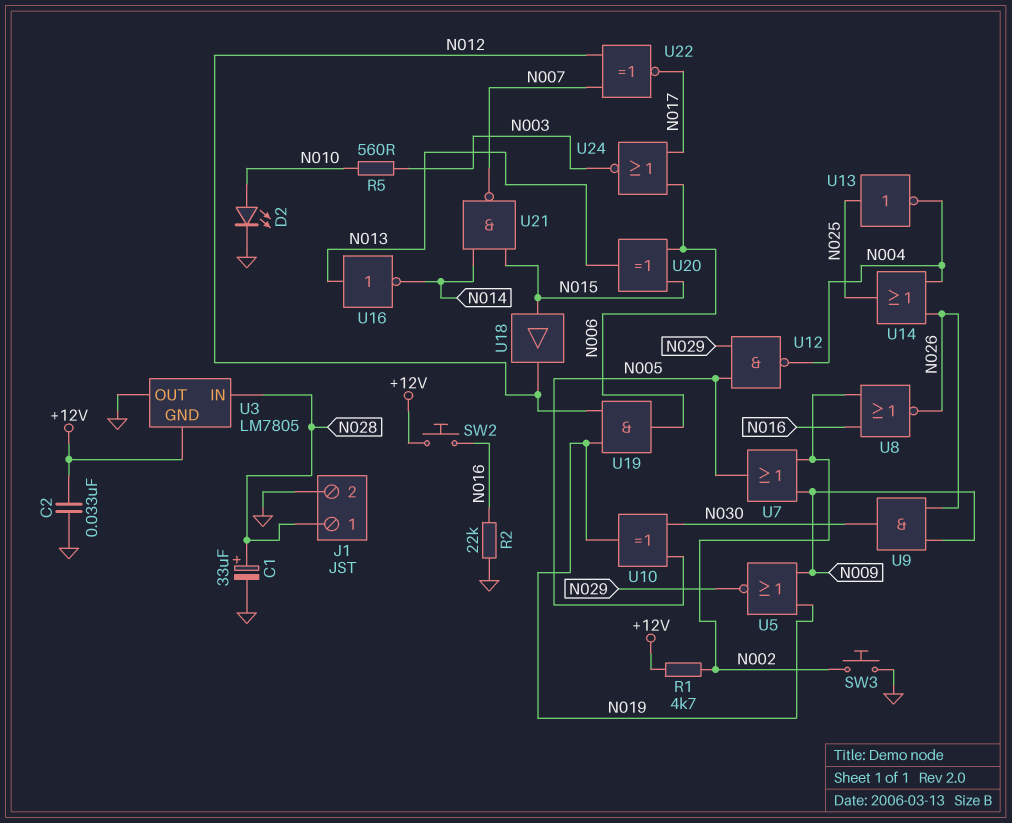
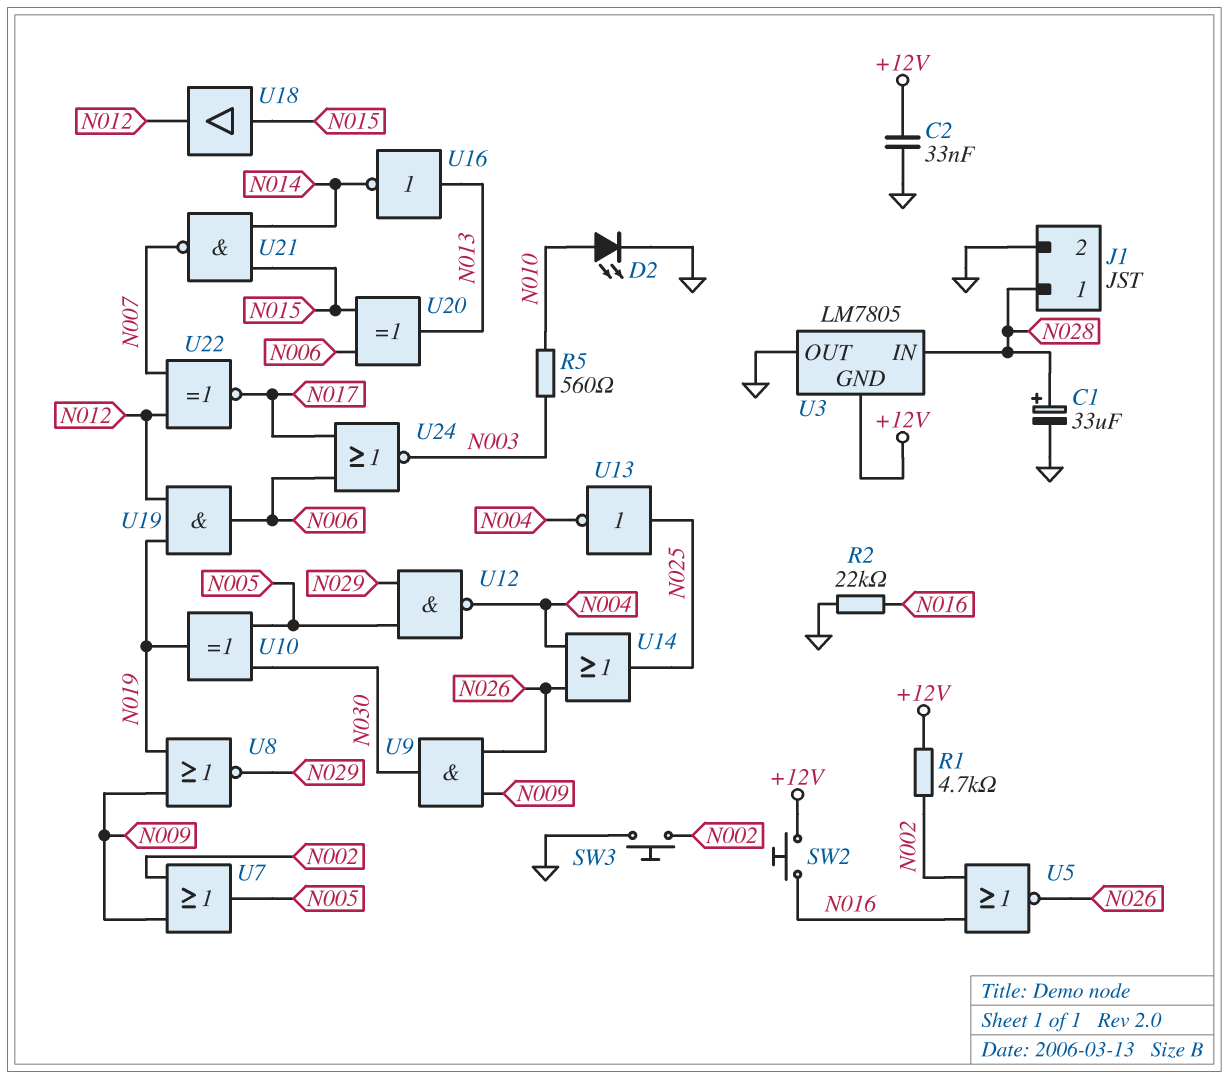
U5: NOR (in N009, in N019, out N029) -> NOR (in N002, in N016, out N026)
U8: NOR (in N002, in N016, out N026) -> NOR (in N009, in N019, out N029)

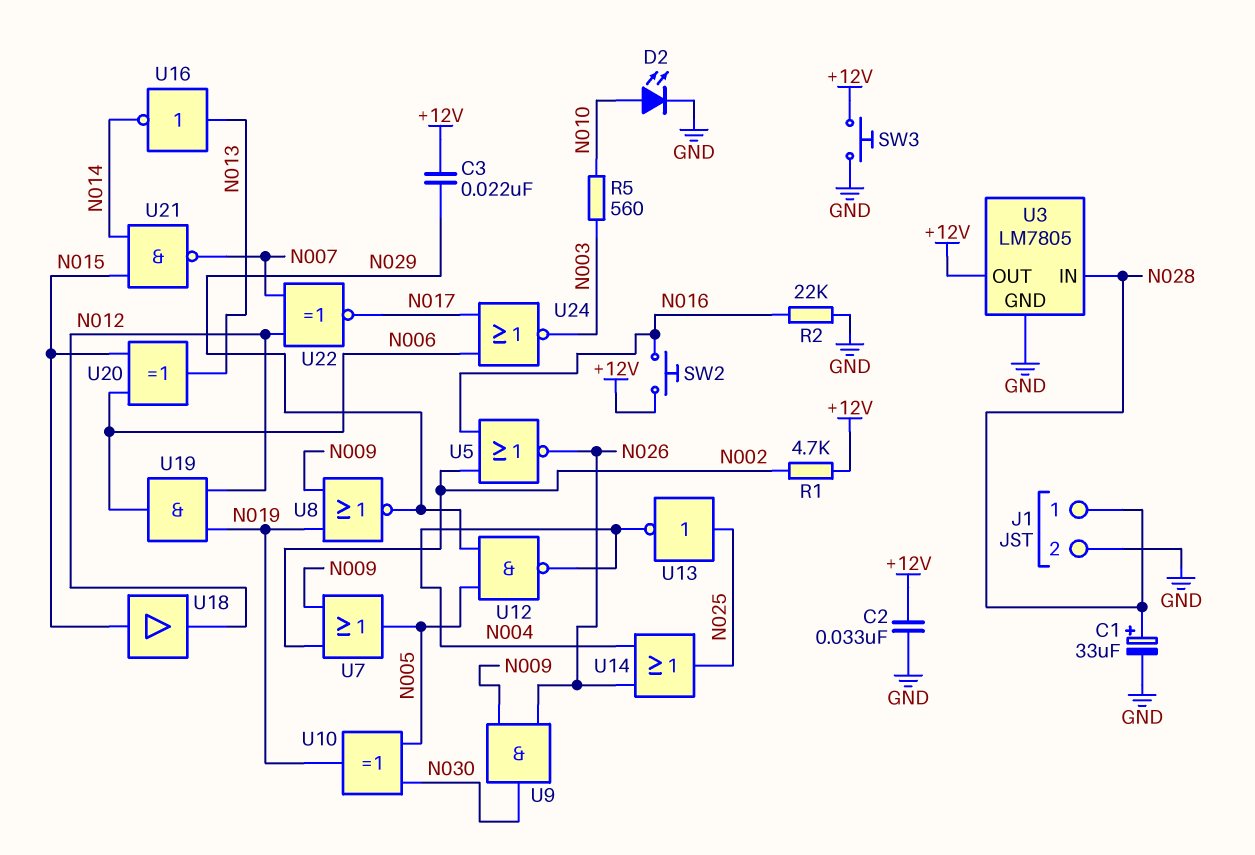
C3: none -> 22nF (+12V, N029)
SW3: button (GND, N002) -> button (+12V, GND)
U3 pin GND: +12V -> GND
U3 pin OUT: GND -> +12V

